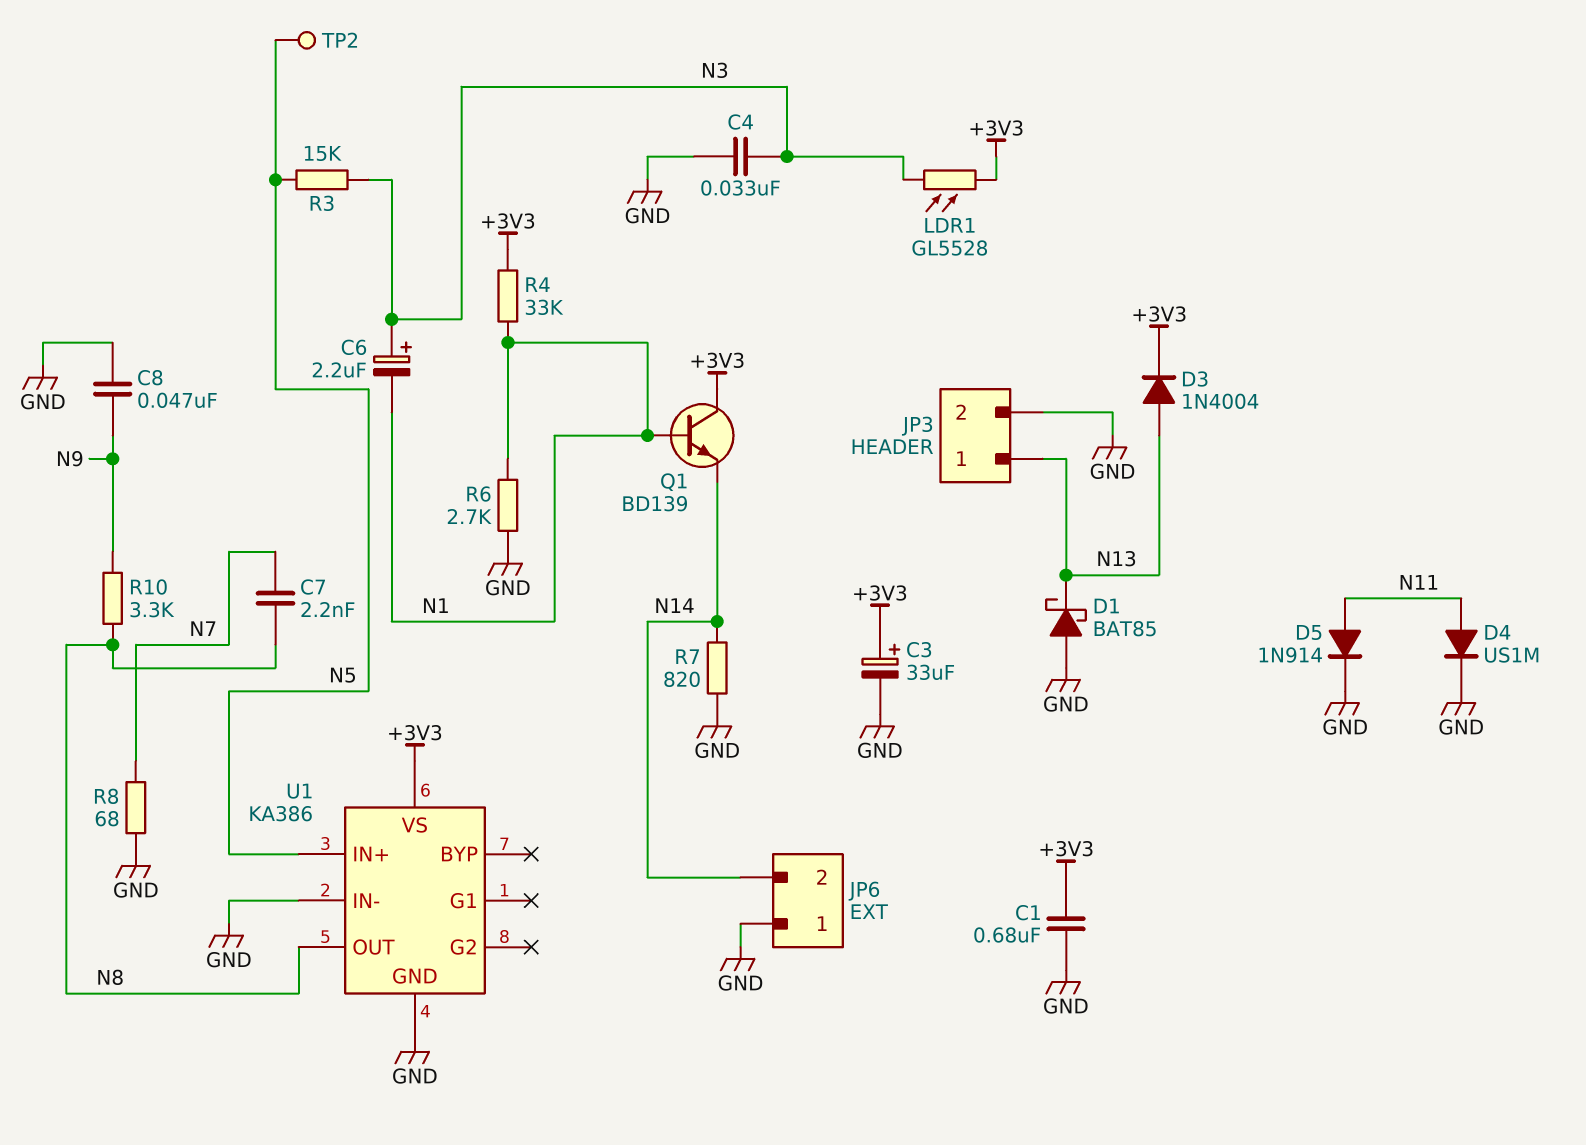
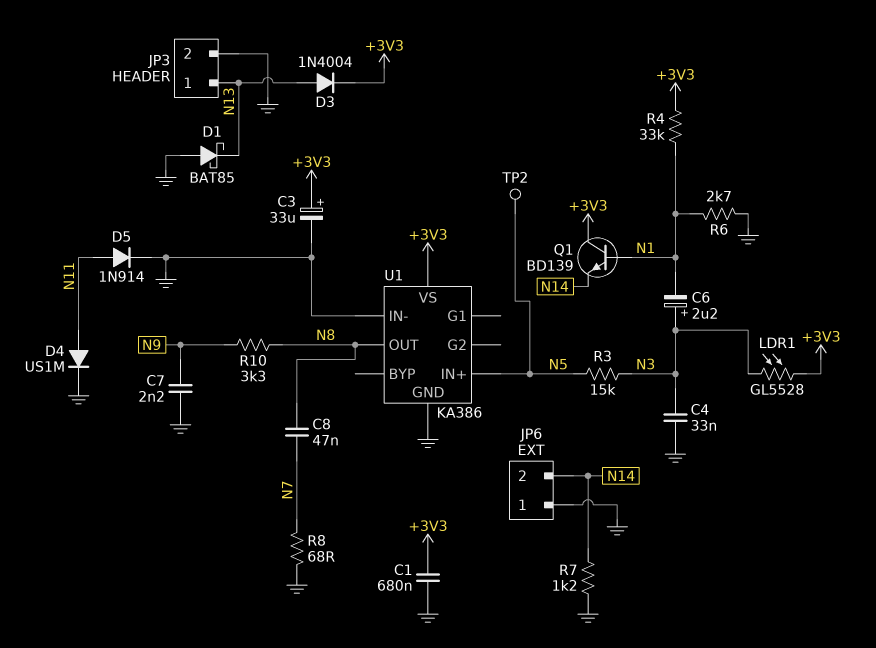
C7: 2.2nF (N7, N8) -> 2.2nF (GND, N9)
C8: 47nF (GND, N9) -> 47nF (N7, N8)
R7: 820 (GND, N14) -> 1.2k (GND, N14)

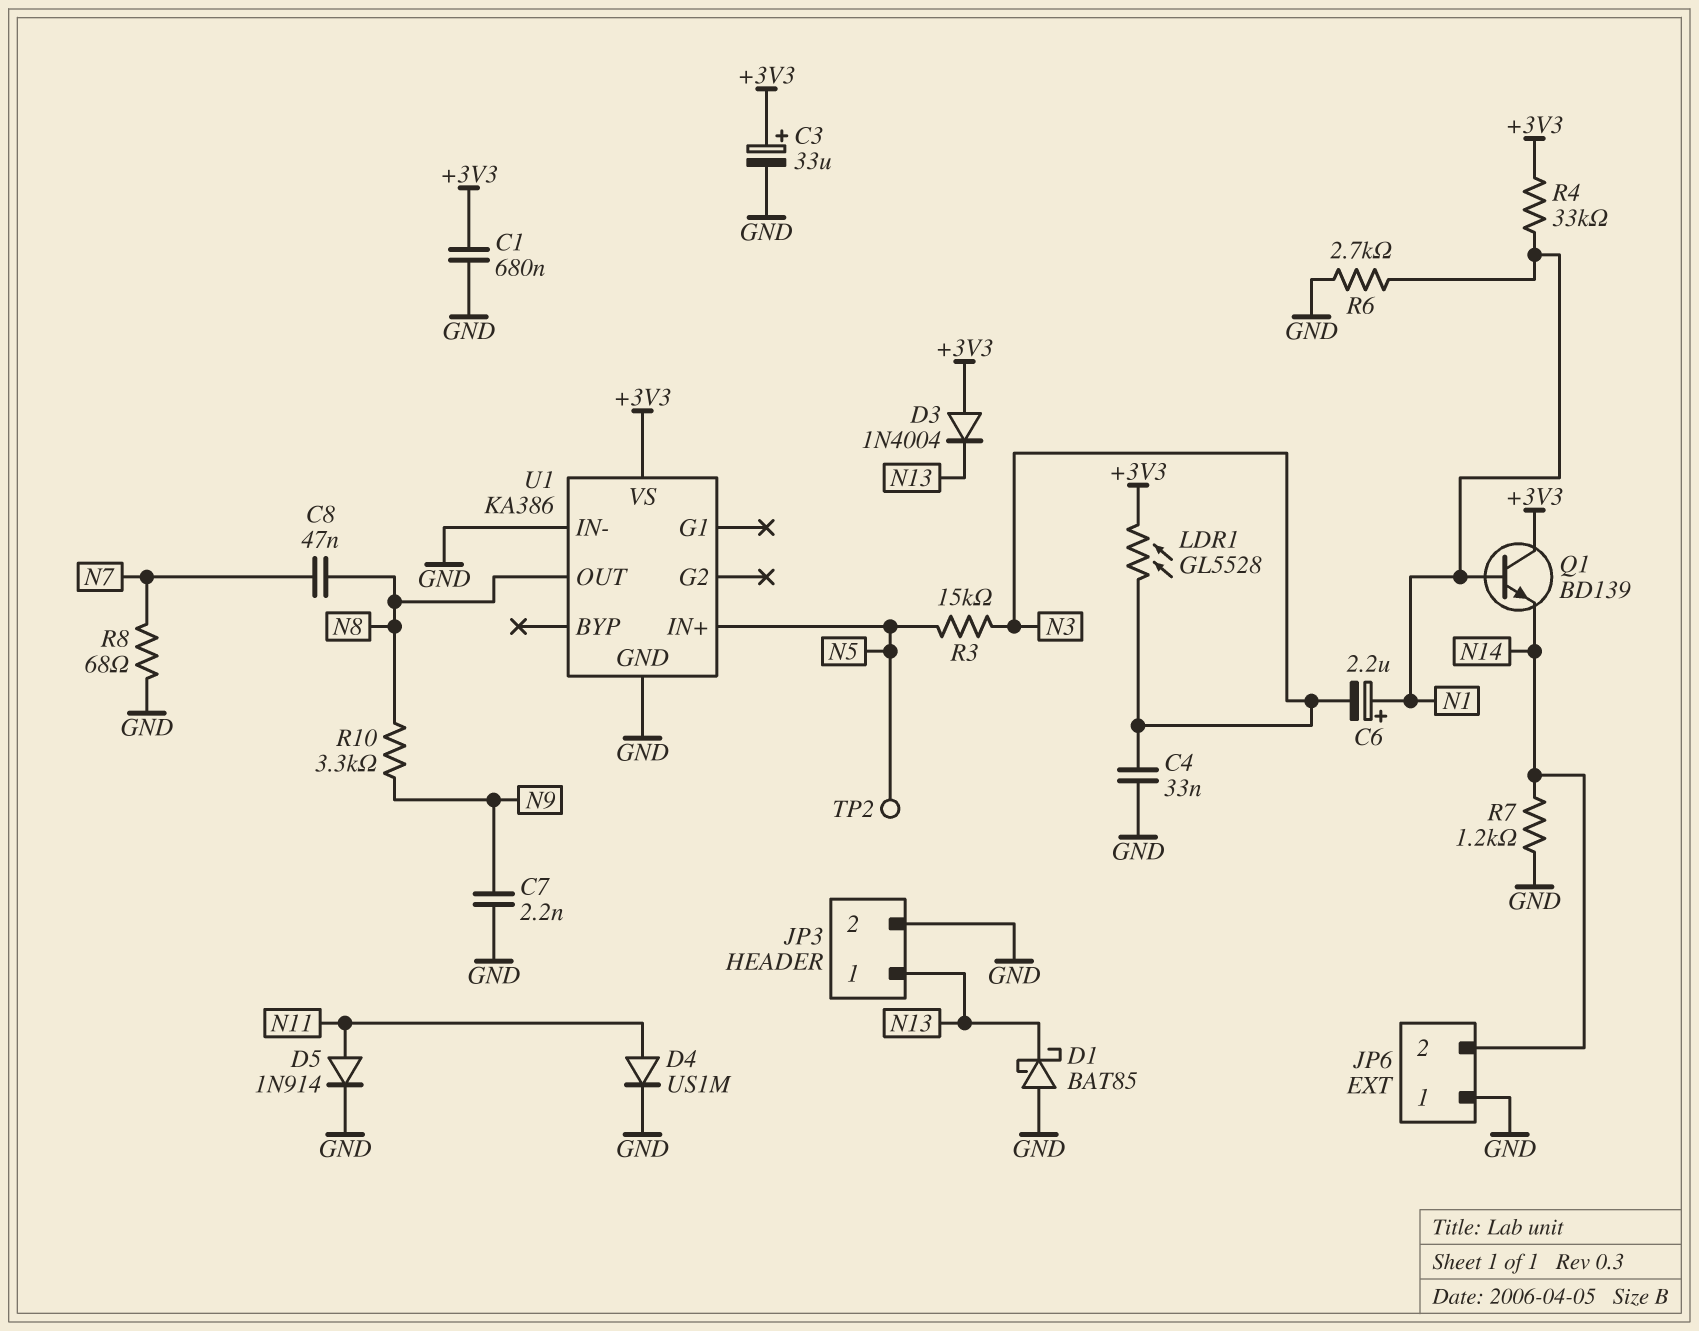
C6: 2.2uF (plus N3, minus N1) -> 2.2uF (plus N1, minus N3)
D3: diode 1N4004 (A N13, K +3V3) -> diode 1N4004 (A +3V3, K N13)

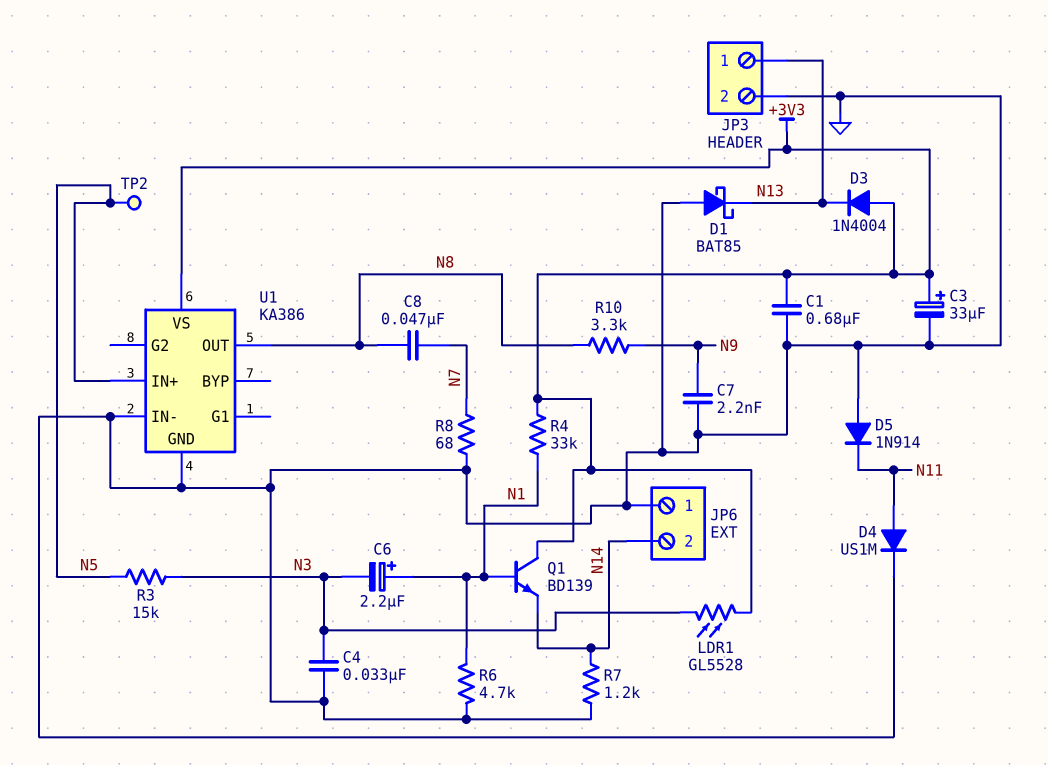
D5: diode 1N914 (A N11, K GND) -> diode 1N914 (A GND, K N11)
R6: 2.7k (GND, N1) -> 4.7k (GND, N1)

